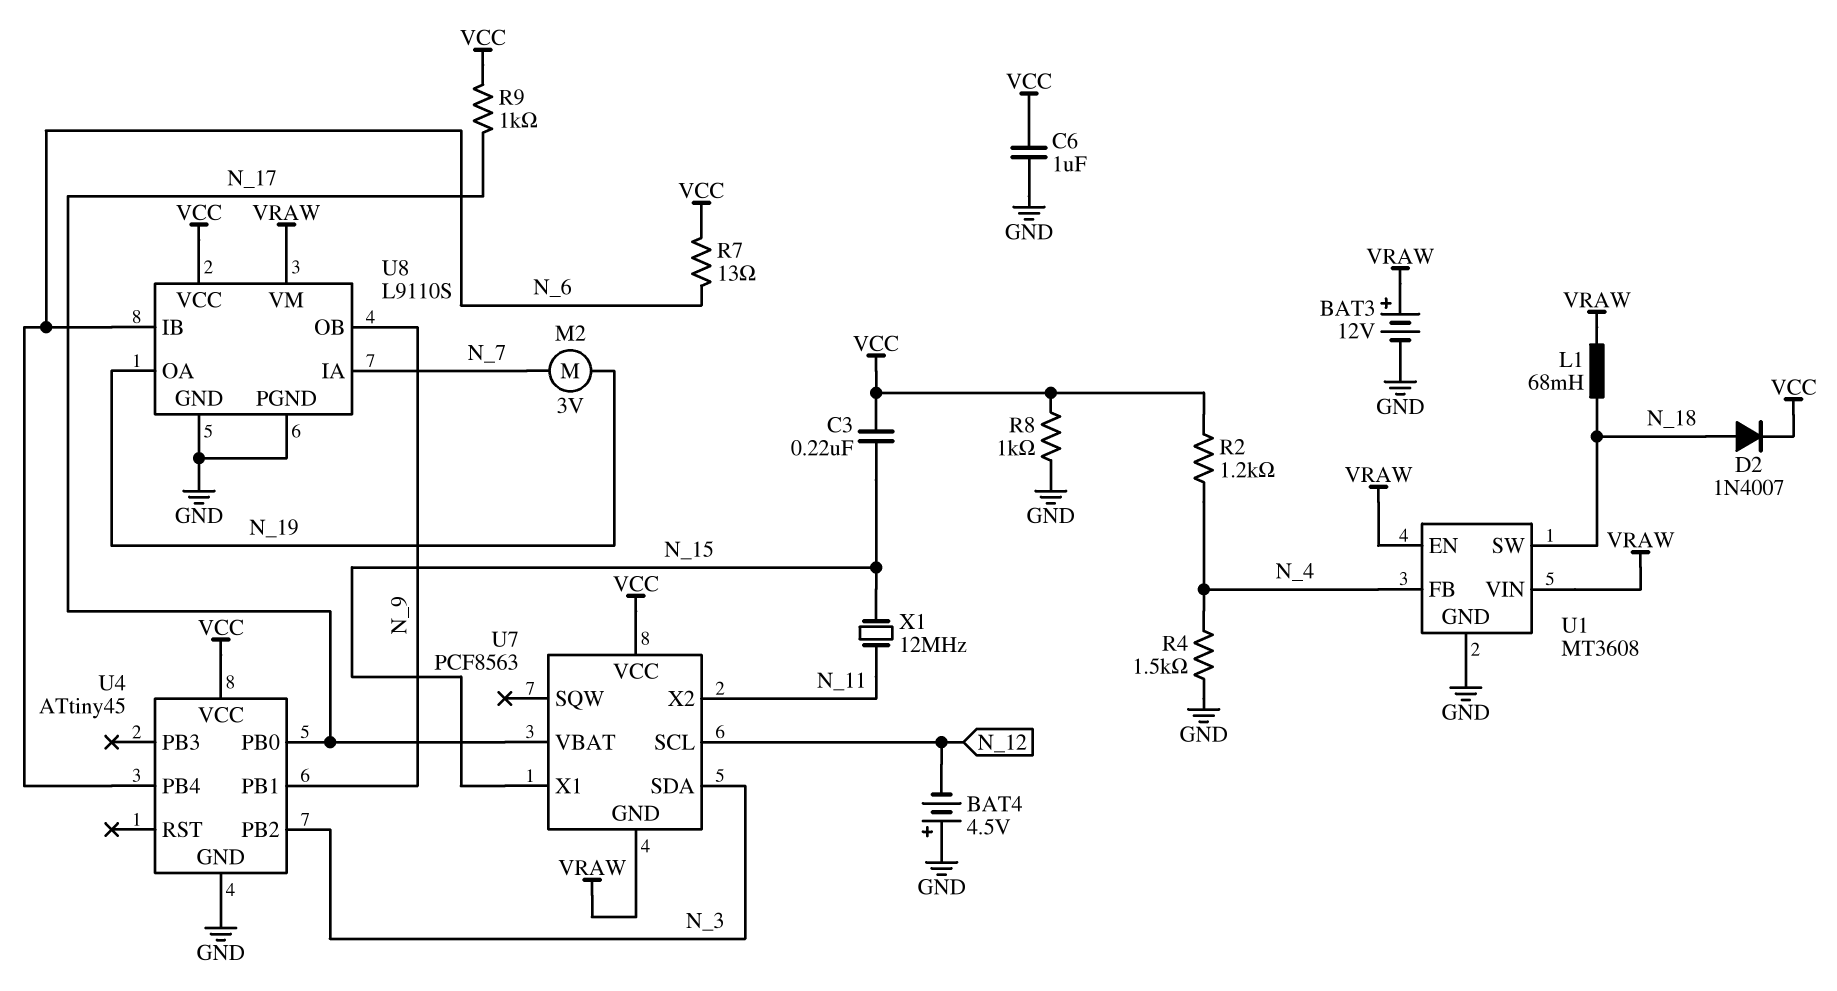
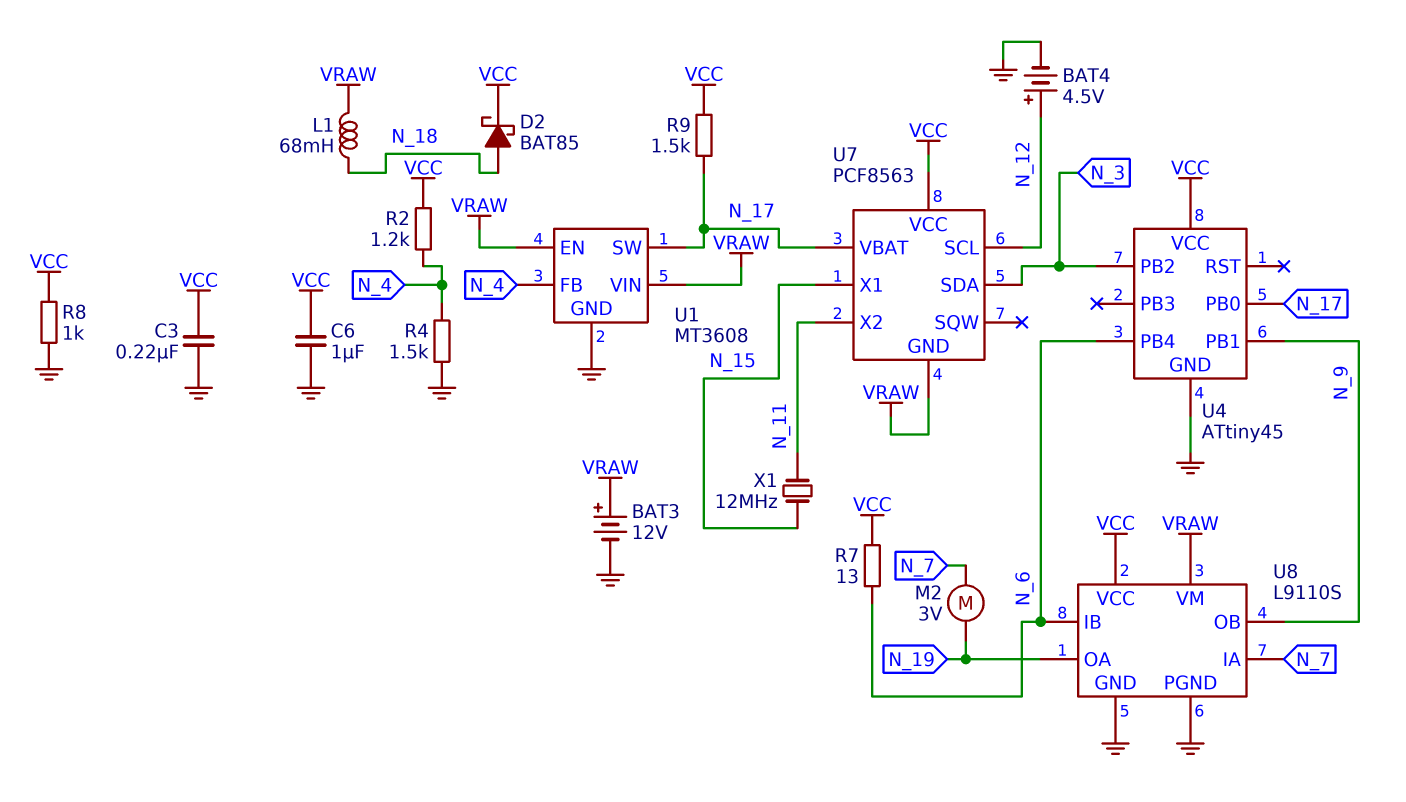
BAT4: 4.5V (plus GND, minus N_12) -> 4.5V (plus N_12, minus GND)
C3: 220nF (N_15, VCC) -> 220nF (GND, VCC)
D2: diode 1N4007 (A N_18, K VCC) -> schottky BAT85 (A N_18, K VCC)
R9: 1k (N_17, VCC) -> 1.5k (N_17, VCC)
U1 pin SW: N_18 -> N_17

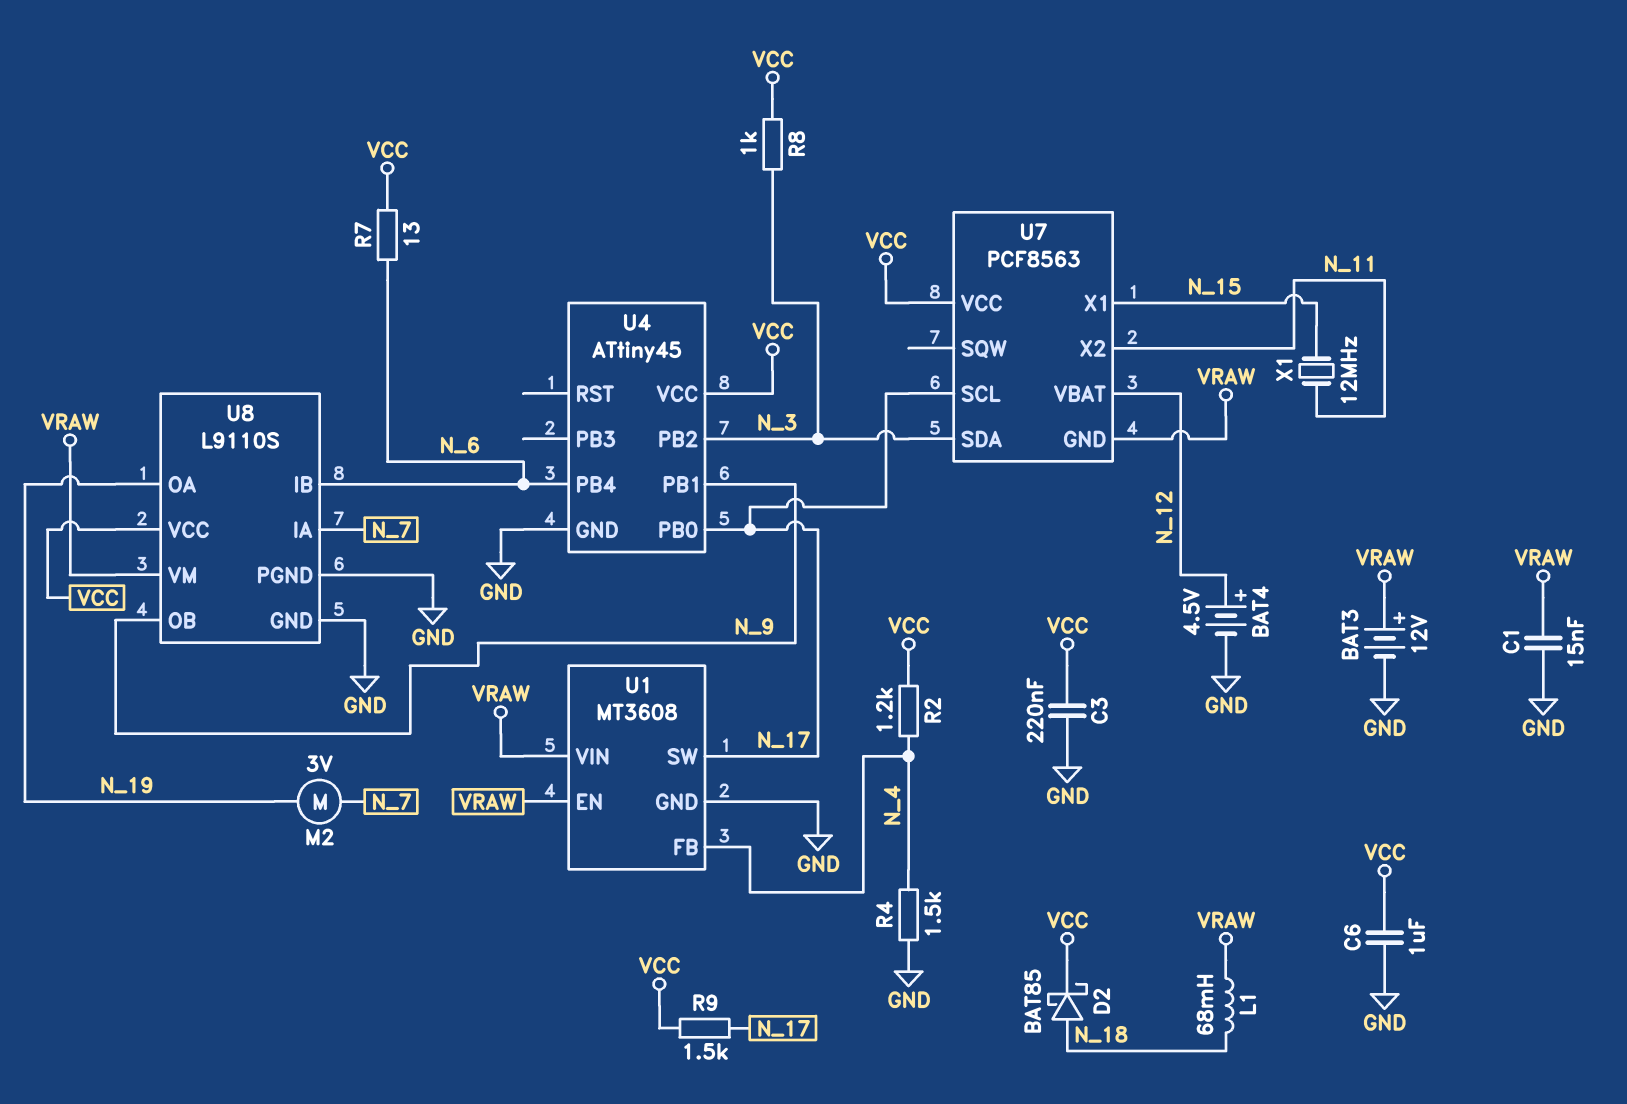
C1: none -> 15nF (GND, VRAW)
R8: 1k (GND, VCC) -> 1k (N_3, VCC)
U7 pin SCL: N_12 -> N_17
U7 pin VBAT: N_17 -> N_12

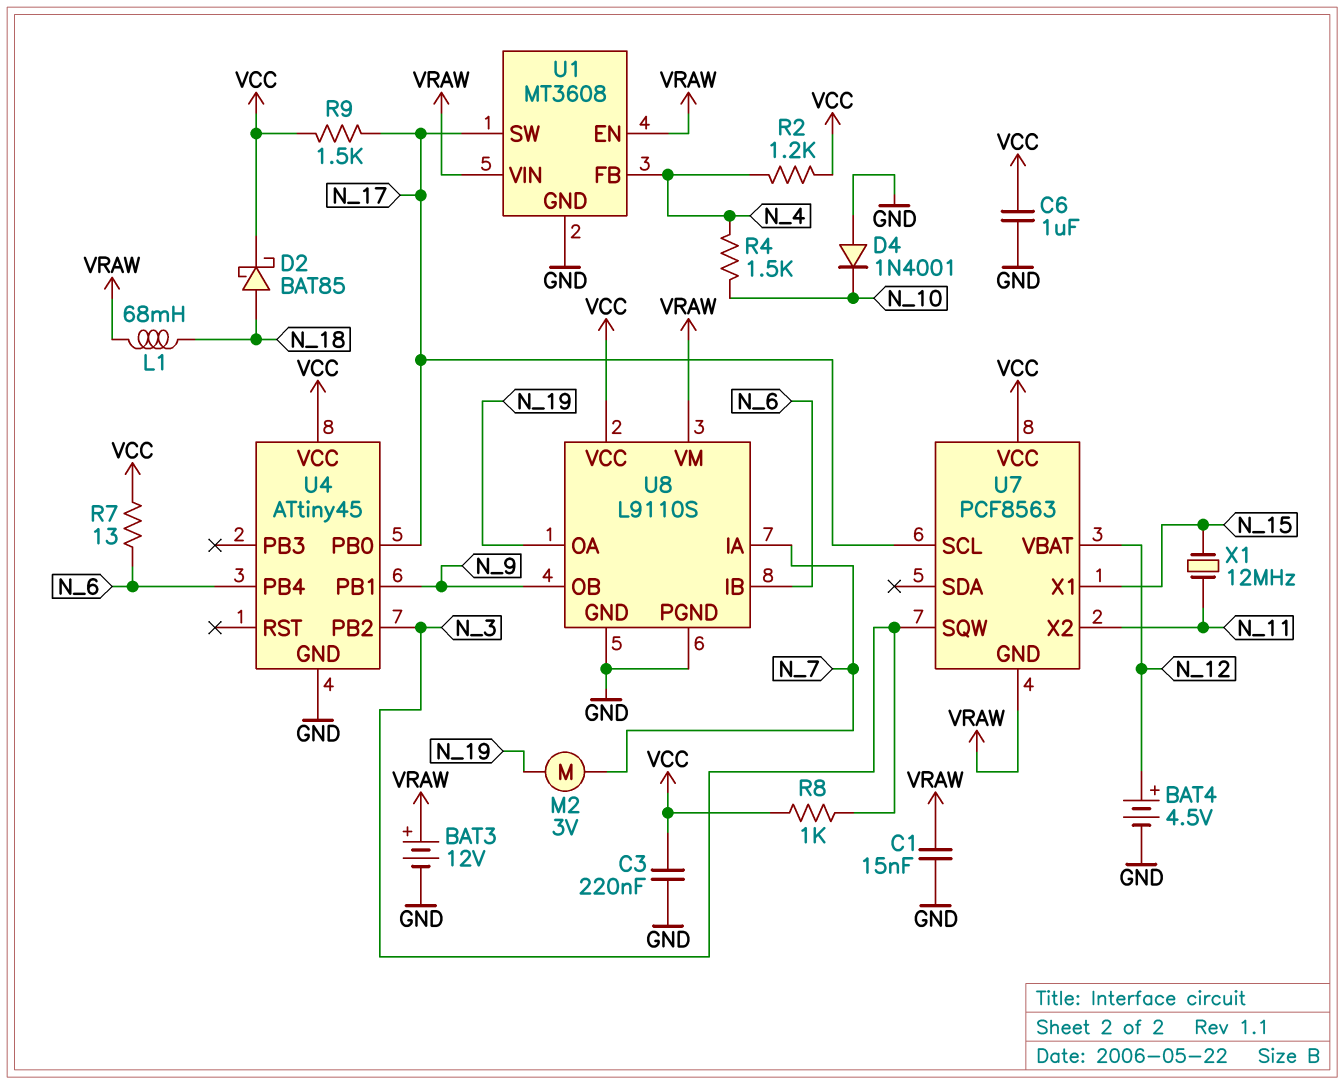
D4: none -> diode 1N4001 (A GND, K N_10)
R4: 1.5k (GND, N_4) -> 1.5k (N_4, N_10)
U7 pin SDA: N_3 -> none
U7 pin SQW: none -> N_3

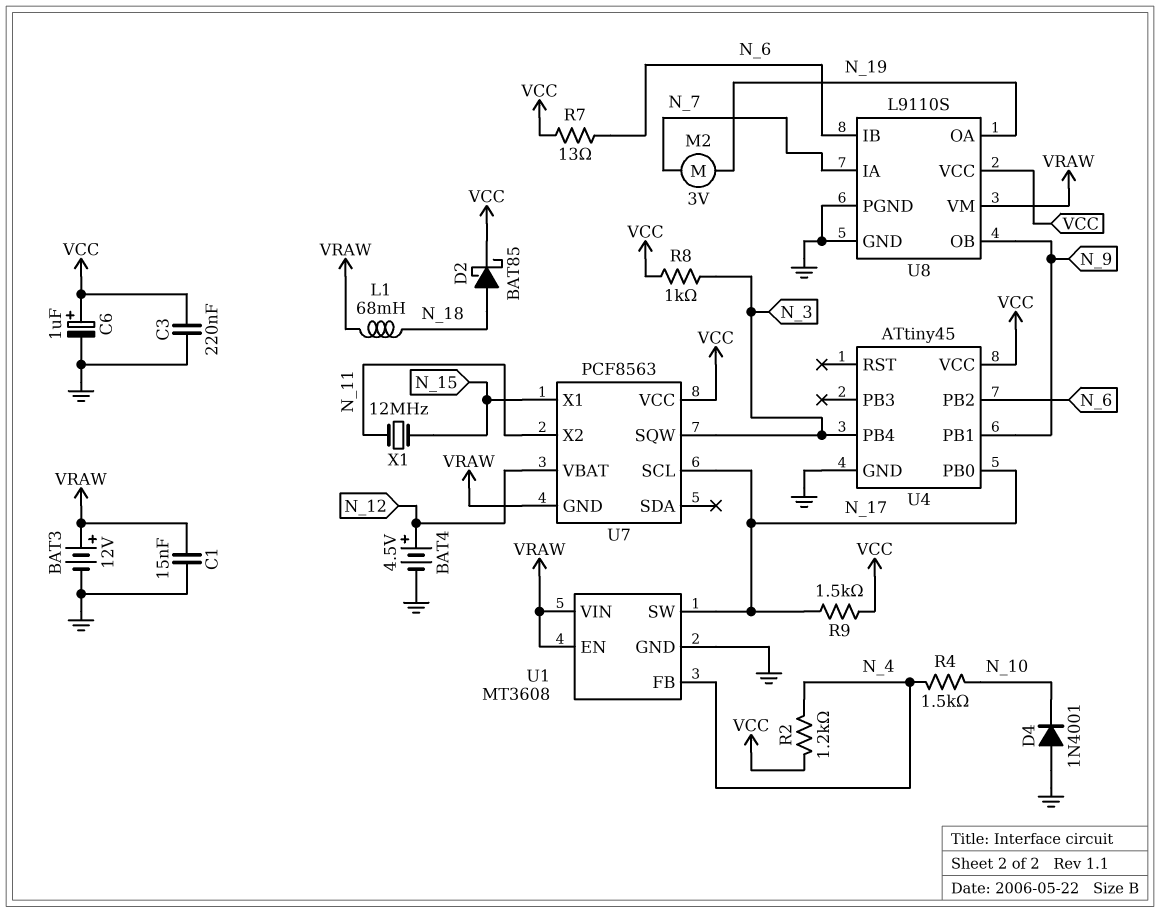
C6: 1uF (GND, VCC) -> 1uF (plus VCC, minus GND)
U4 pin PB2: N_3 -> N_6
U4 pin PB4: N_6 -> N_3

